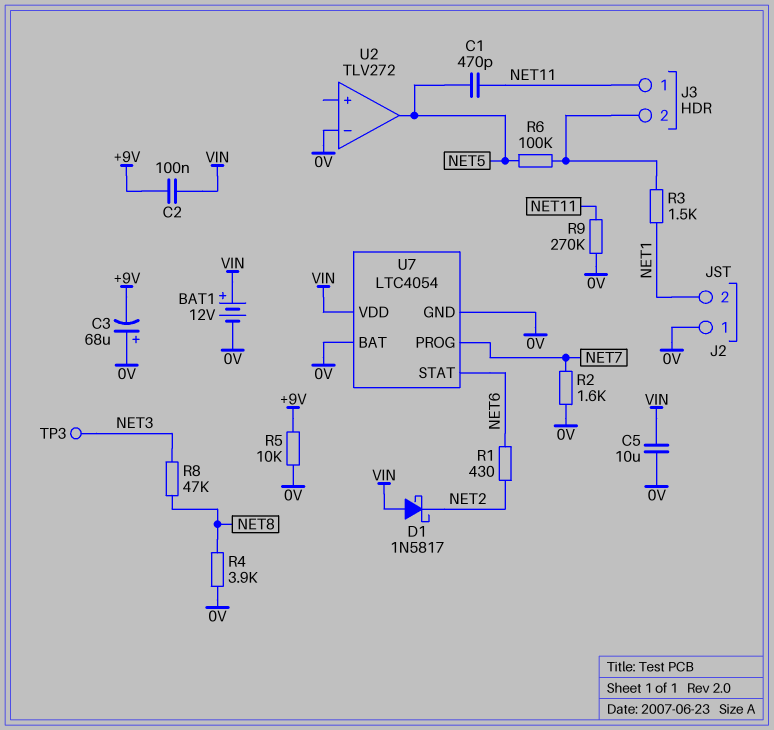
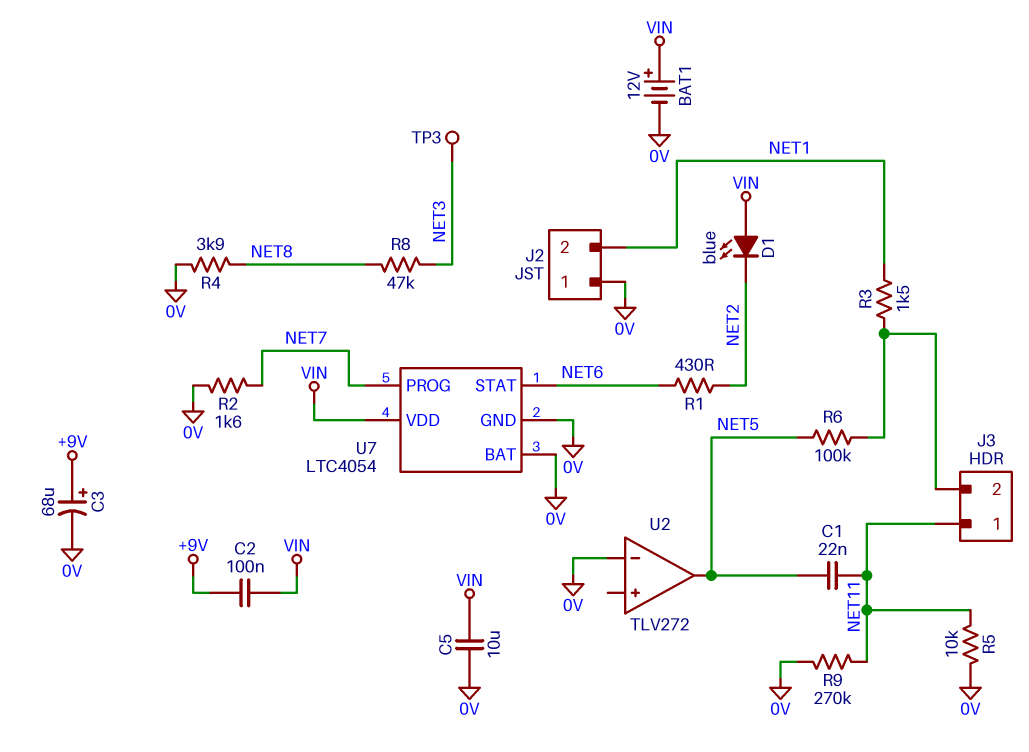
C1: 470pF (NET5, NET11) -> 22nF (NET5, NET11)
C3: 68uF (plus 0V, minus +9V) -> 68uF (plus +9V, minus 0V)
D1: schottky 1N5817 (A VIN, K NET2) -> LED blue (A VIN, K NET2)
R5: 10k (+9V, 0V) -> 10k (0V, NET11)

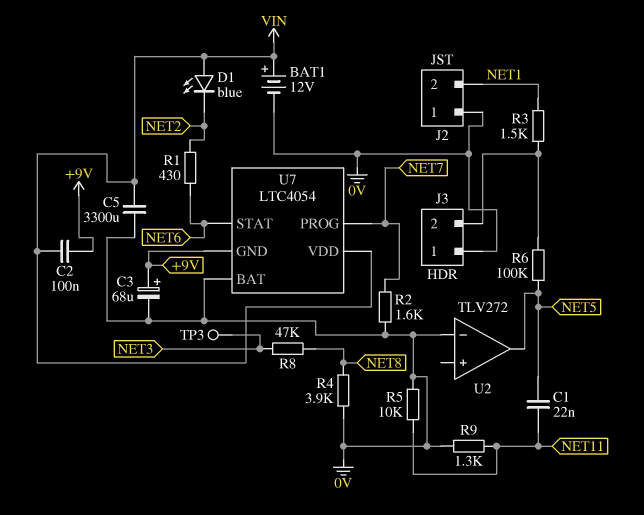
C5: 10uF (0V, VIN) -> 3300uF (0V, VIN)
J3 pin 1: NET11 -> 0V
R9: 270k (0V, NET11) -> 1.3k (0V, NET11)
U7 pin GND: 0V -> +9V

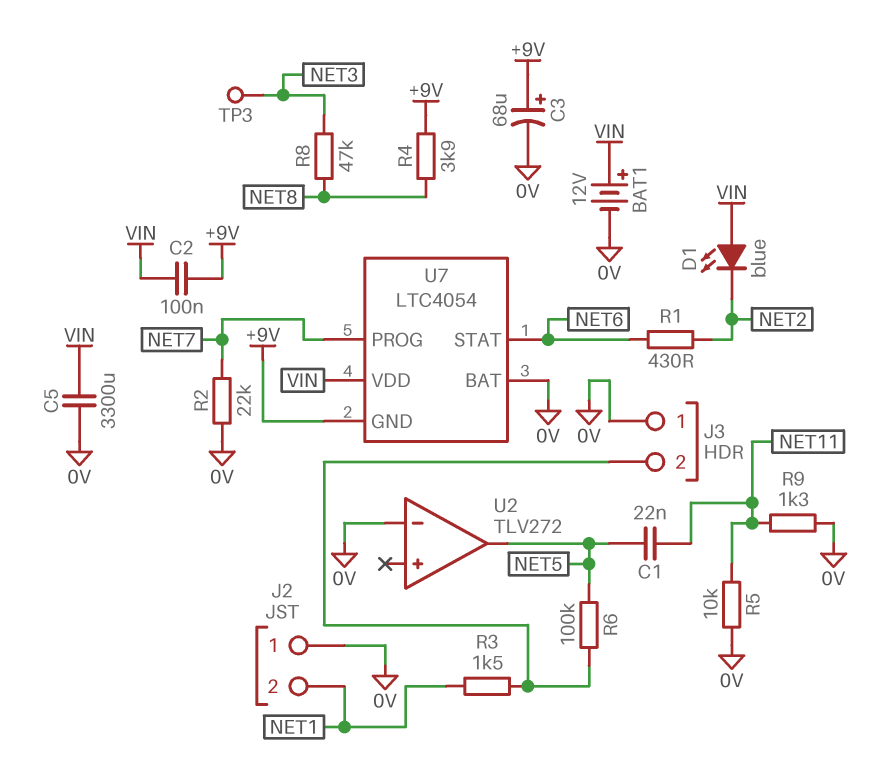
R2: 1.6k (0V, NET7) -> 22k (0V, NET7)
R4: 3.9k (0V, NET8) -> 3.9k (+9V, NET8)

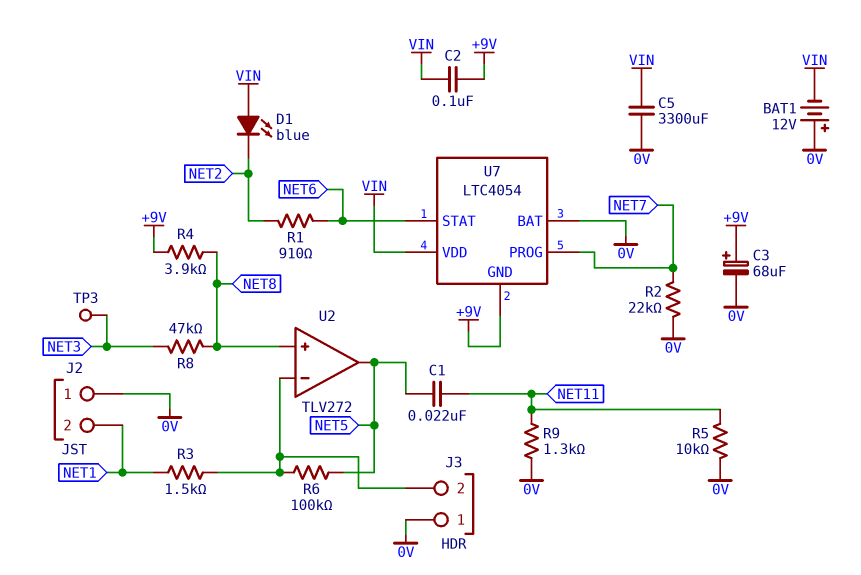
BAT1: 12V (plus VIN, minus 0V) -> 12V (plus 0V, minus VIN)
R1: 430 (NET2, NET6) -> 910 (NET2, NET6)
U2 pin in+: none -> NET8
U2 pin in-: 0V -> J3/2

